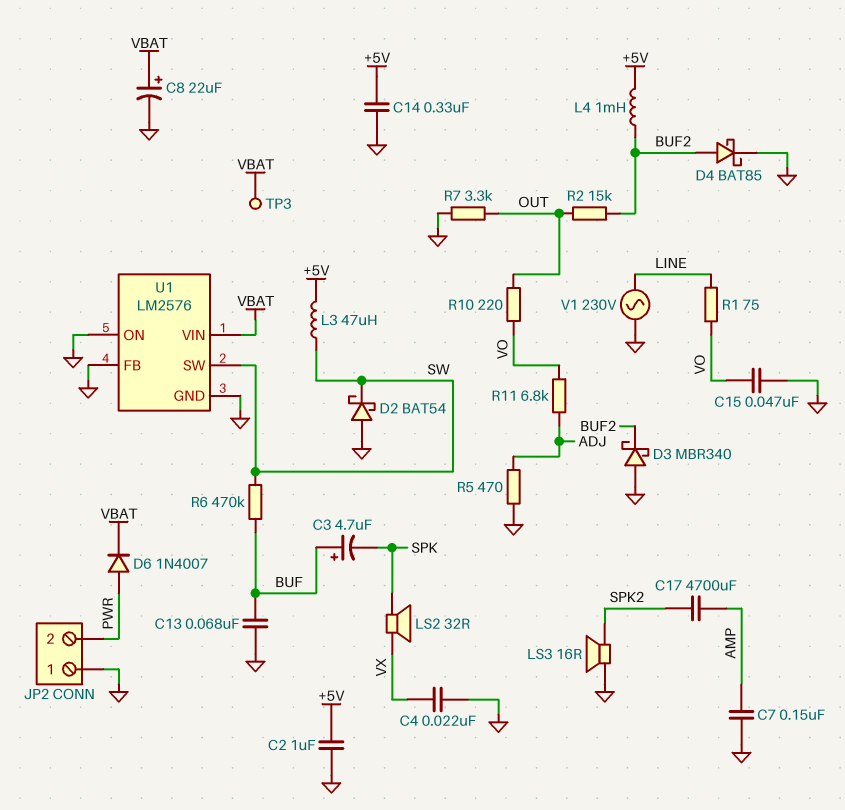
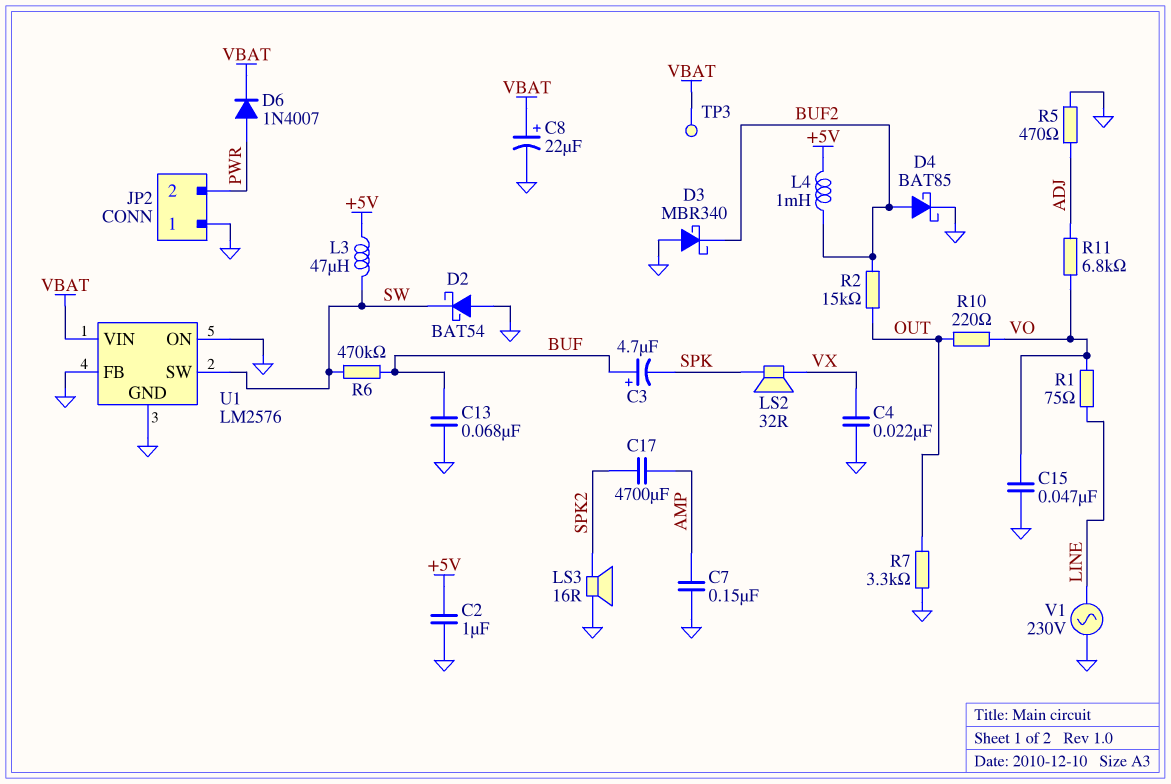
C14: 330nF (+5V, GND) -> none

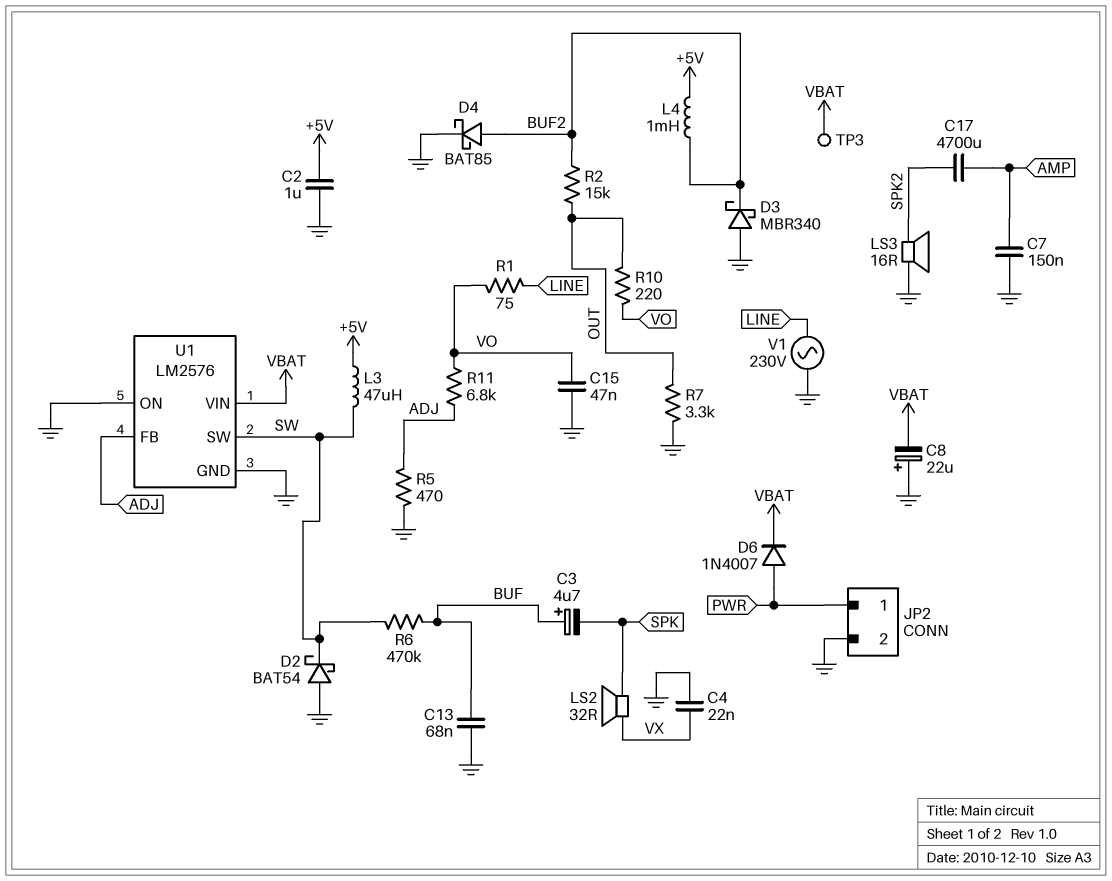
C8: 22uF (plus VBAT, minus GND) -> 22uF (plus GND, minus VBAT)
JP2 pin 1: GND -> PWR
JP2 pin 2: PWR -> GND
U1 pin FB: GND -> ADJ

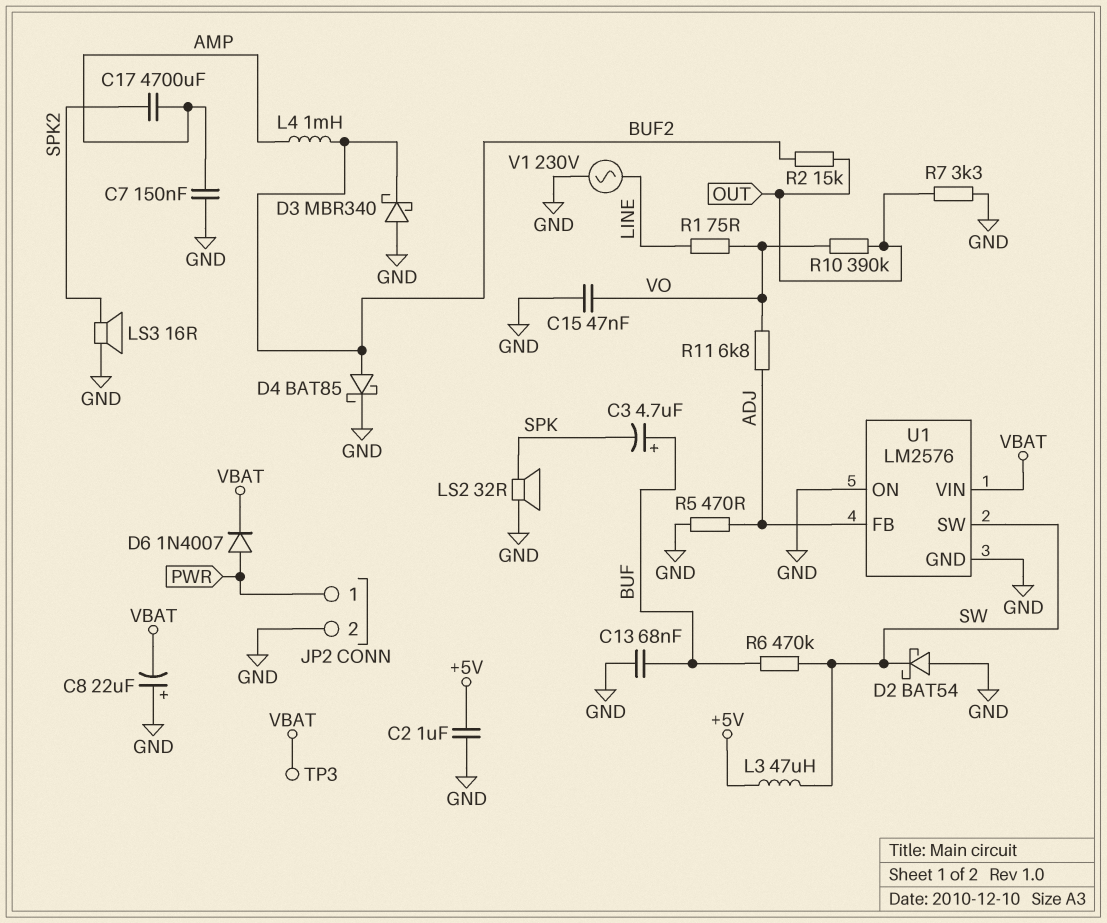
C4: 22nF (GND, VX) -> none
L4: 1mH (+5V, BUF2) -> 1mH (AMP, BUF2)
LS2: speaker 32R (SPK, VX) -> speaker 32R (GND, SPK)
R10: 220 (OUT, VO) -> 390k (OUT, VO)

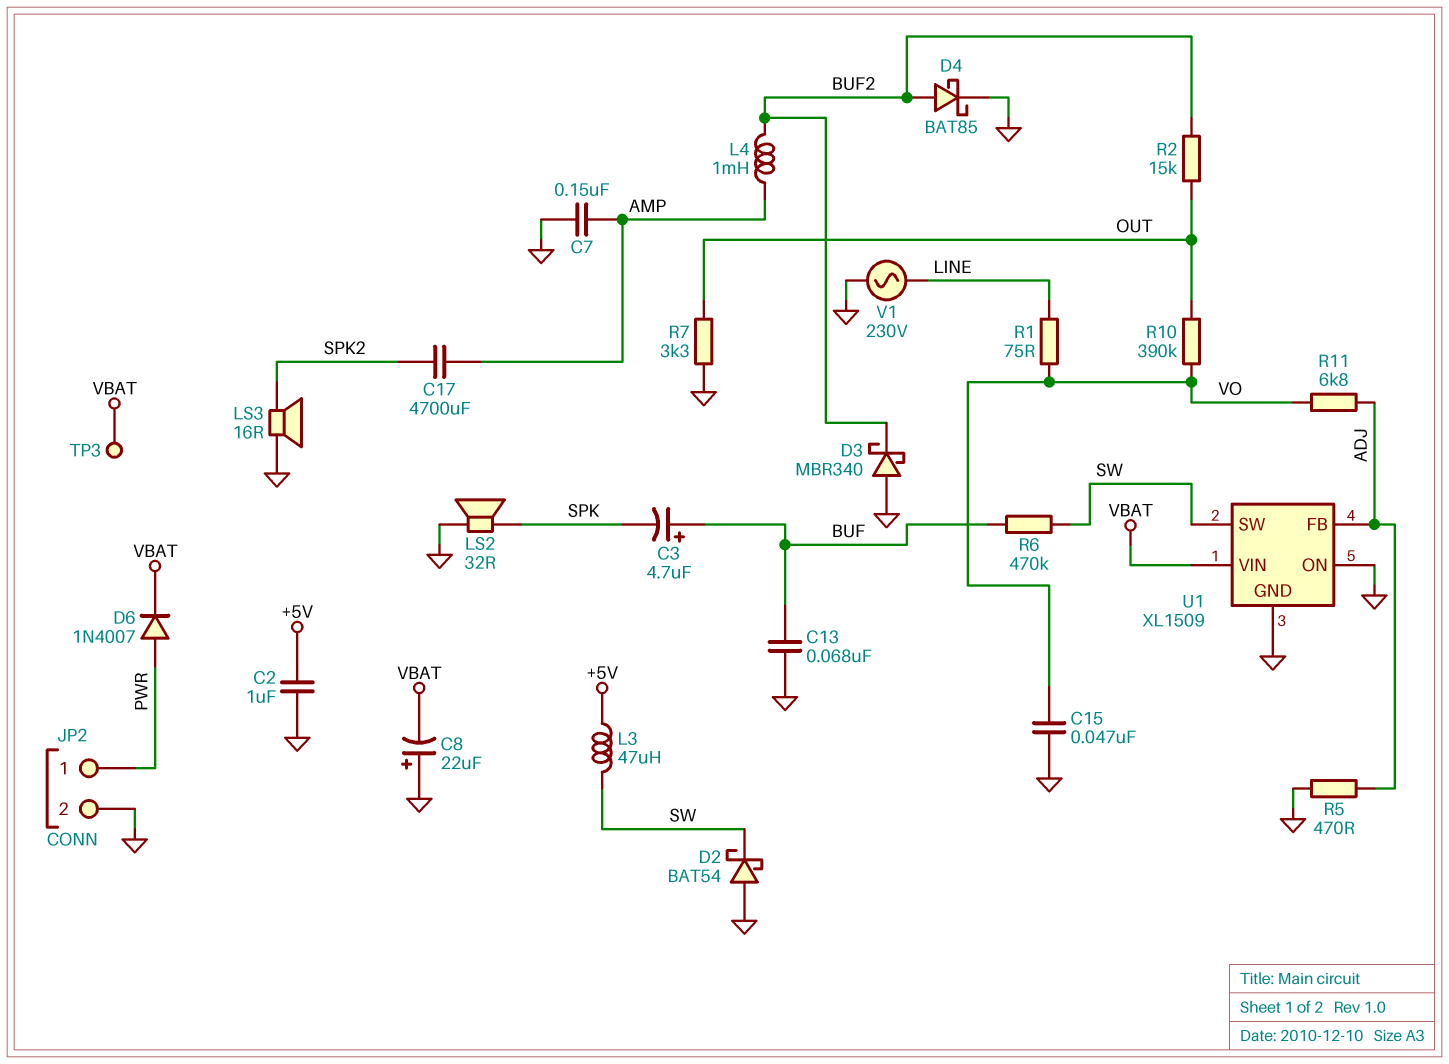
U1: LM2576 -> XL1509

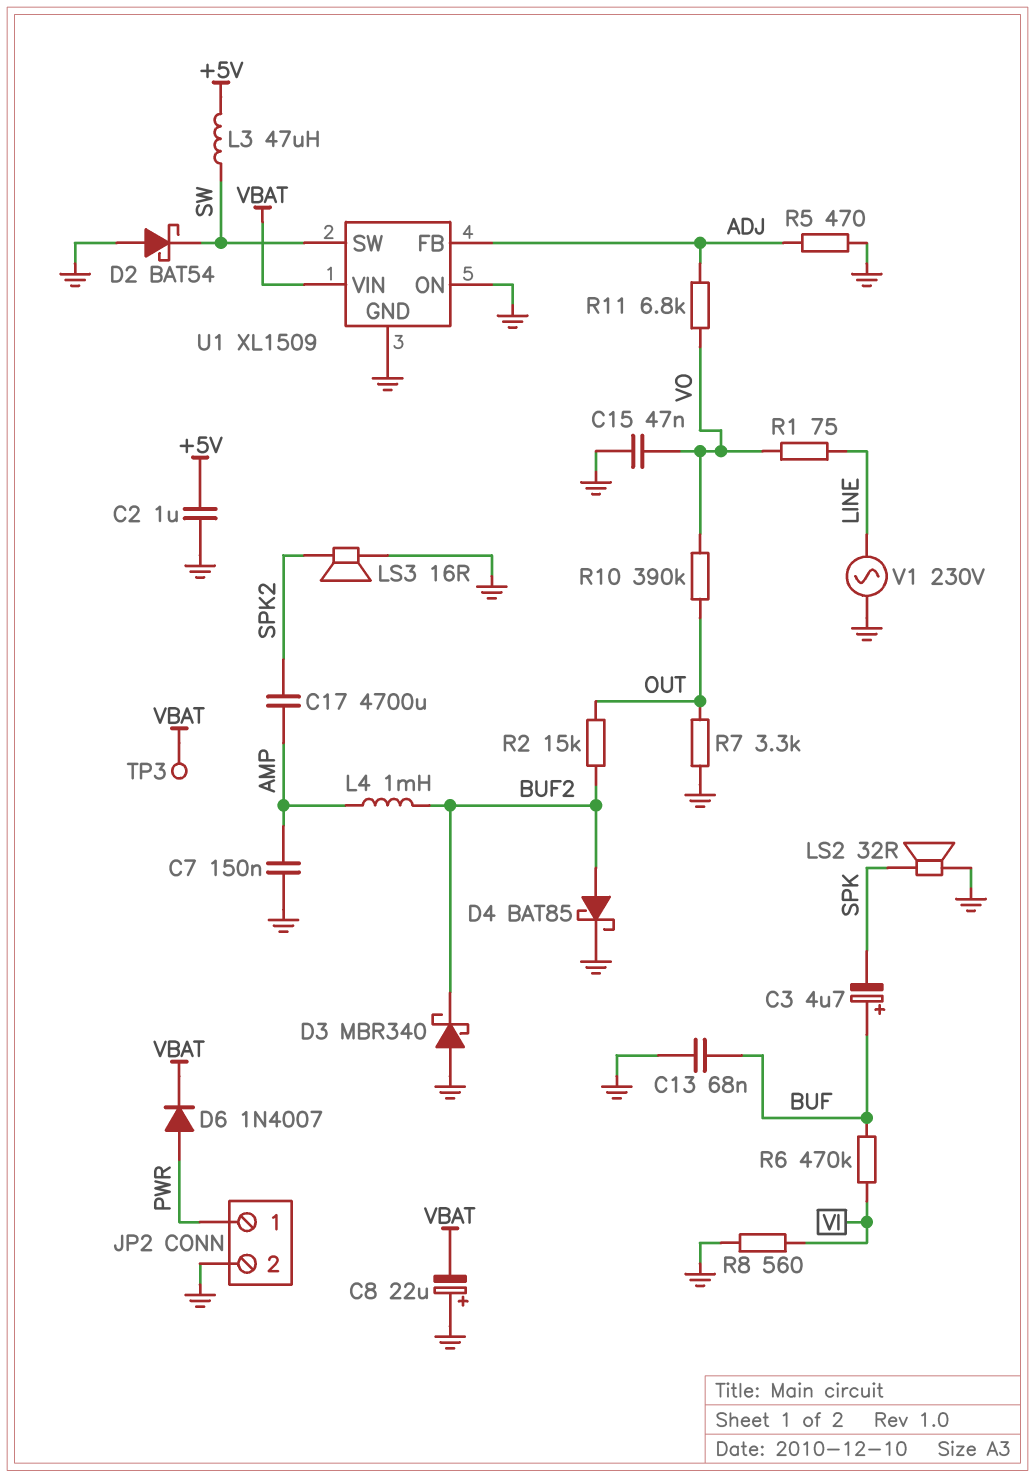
R6: 470k (BUF, SW) -> 470k (BUF, VI)
R8: none -> 560 (GND, VI)

